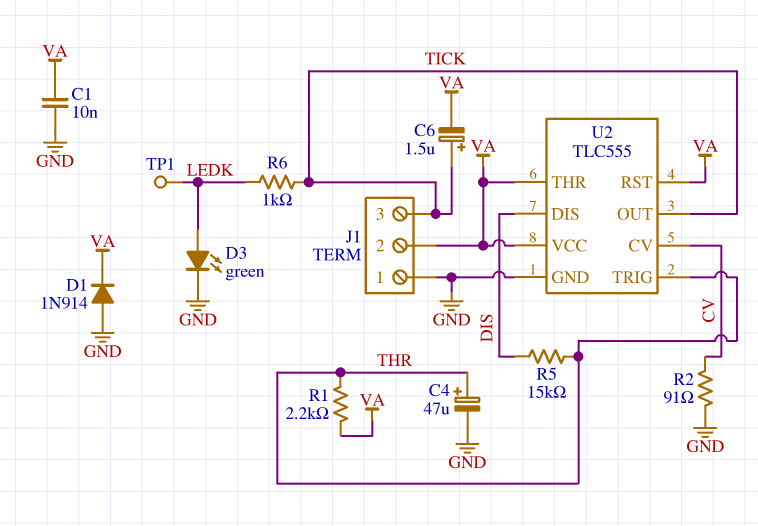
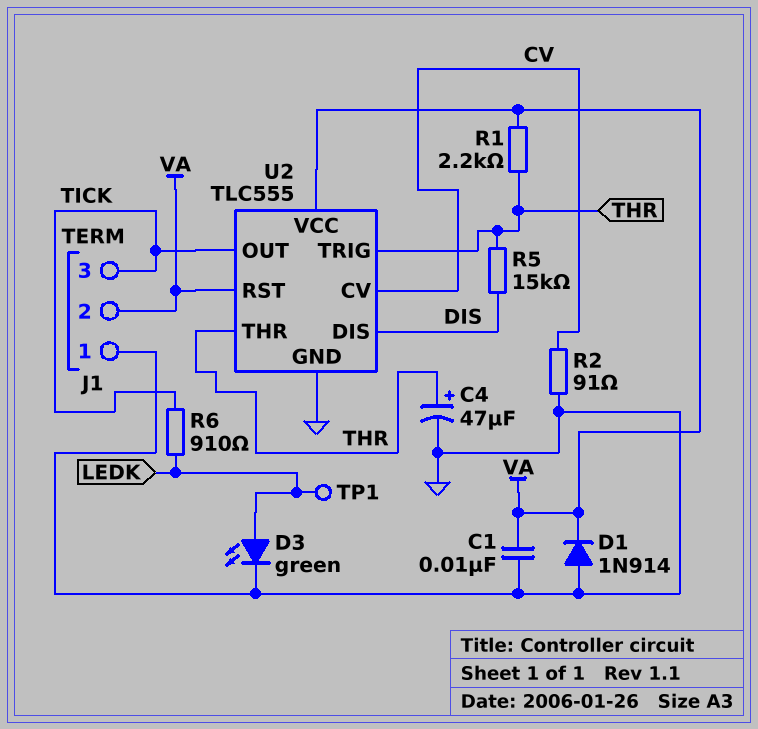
C6: 1.5uF (plus TICK, minus VA) -> none
R6: 1k (LEDK, TICK) -> 910 (LEDK, TICK)
U2 pin THR: VA -> THR

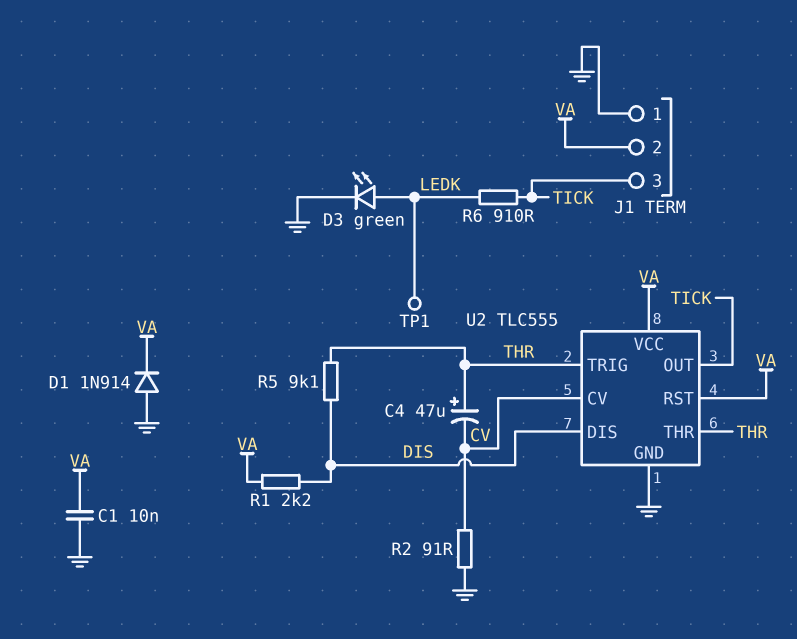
C4: 47uF (plus THR, minus GND) -> 47uF (plus THR, minus CV)
R1: 2.2k (THR, VA) -> 2.2k (DIS, VA)
R5: 15k (DIS, THR) -> 9.1k (DIS, THR)

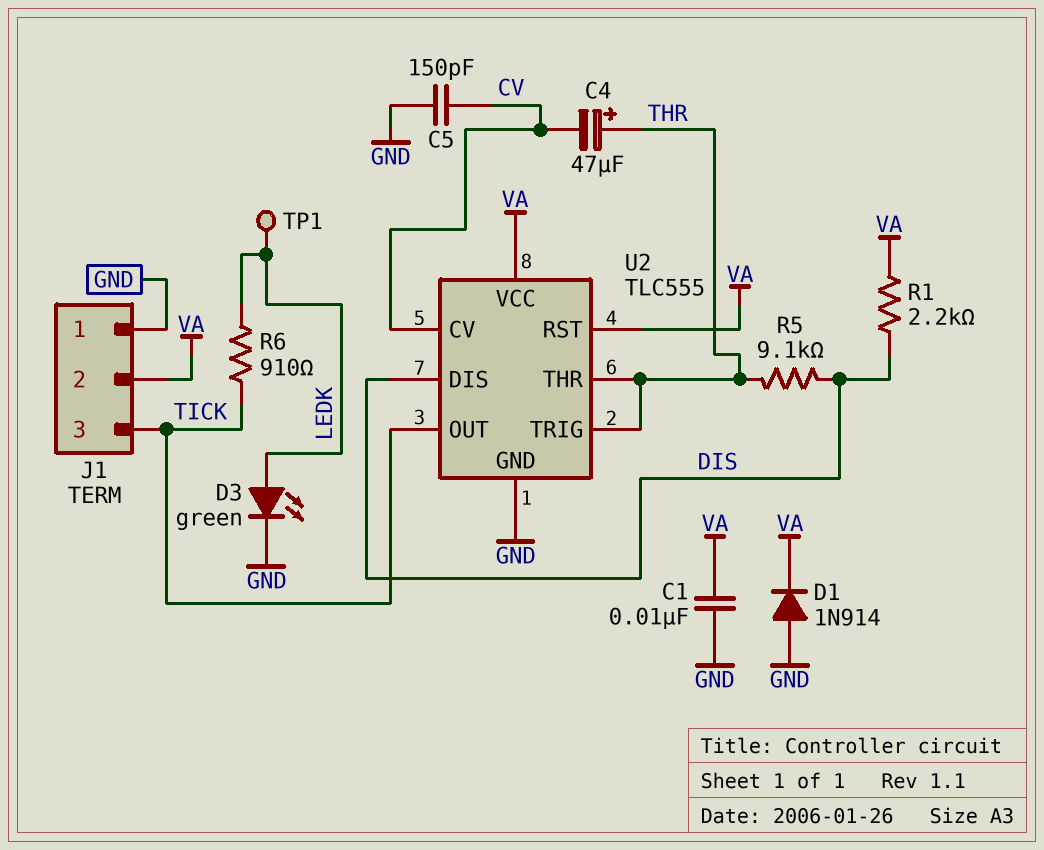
C5: none -> 150pF (CV, GND)
R2: 91 (CV, GND) -> none

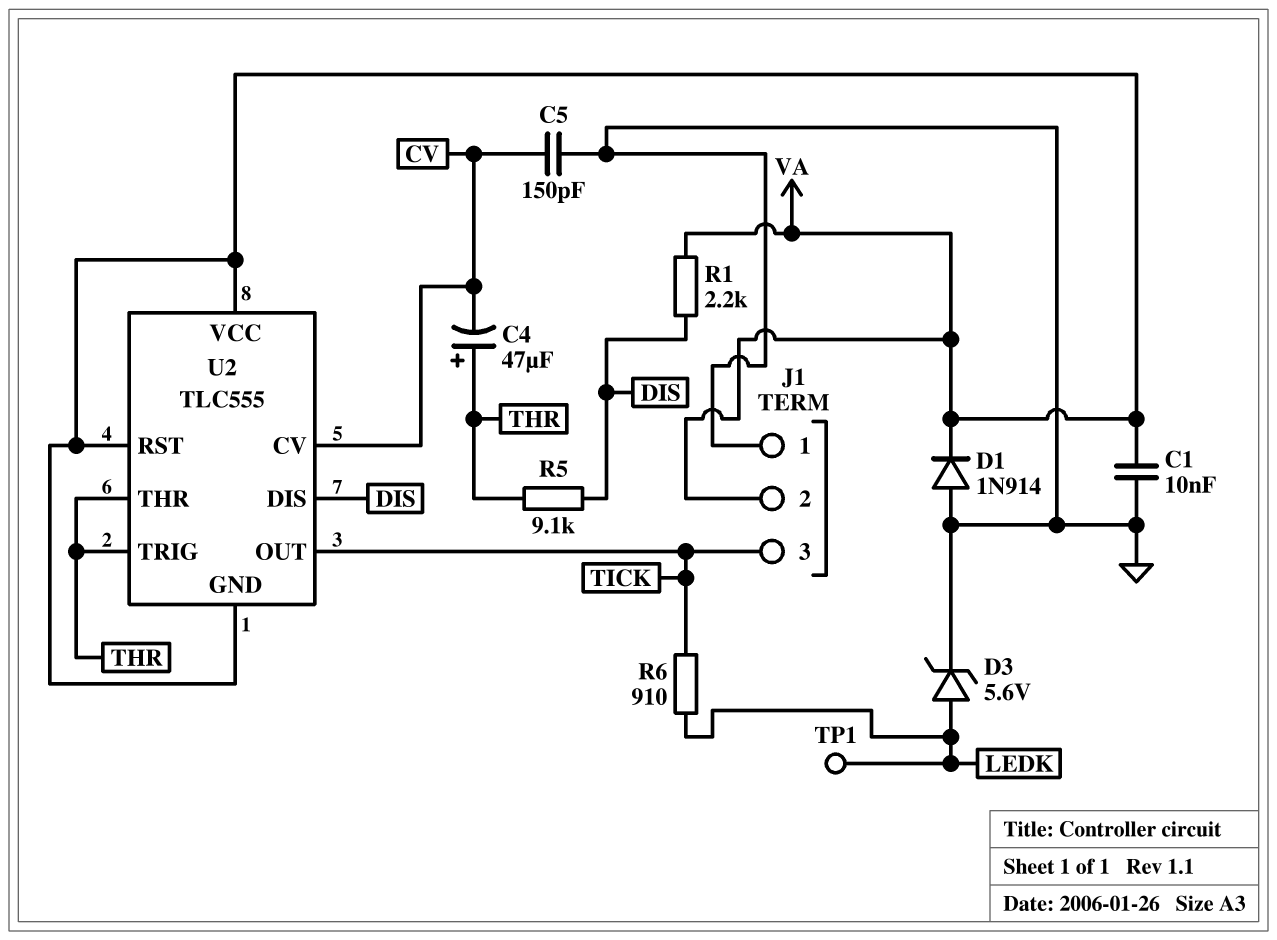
D3: LED green (A LEDK, K GND) -> zener 5.6V (A LEDK, K GND)
U2 pin GND: GND -> VA

